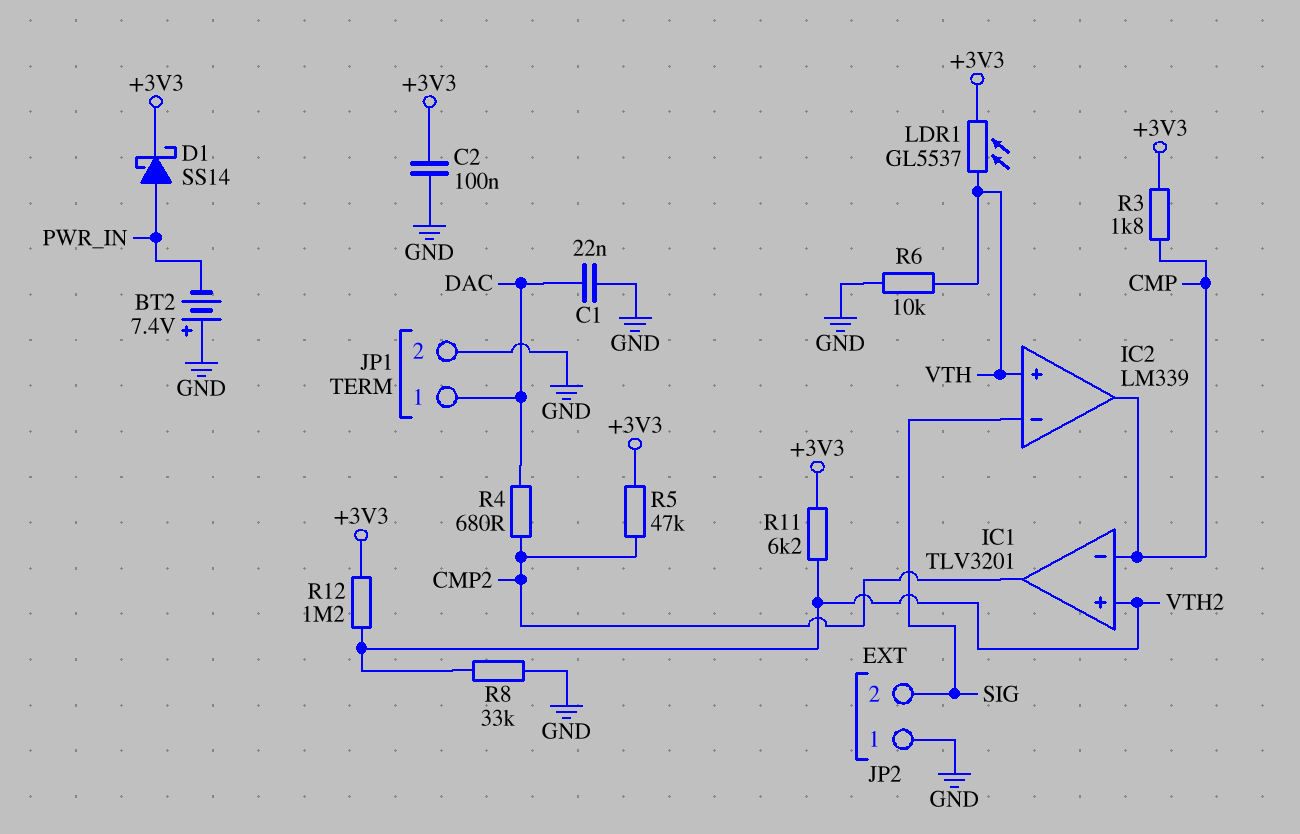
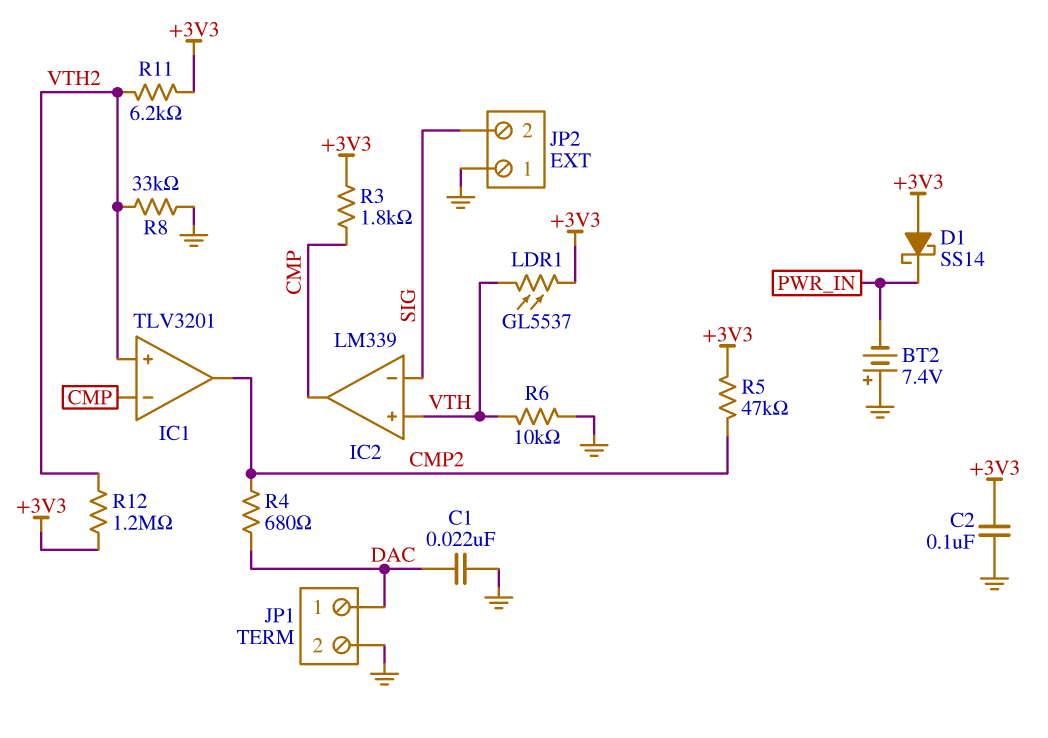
D1: schottky SS14 (A PWR_IN, K +3V3) -> schottky SS14 (A +3V3, K PWR_IN)

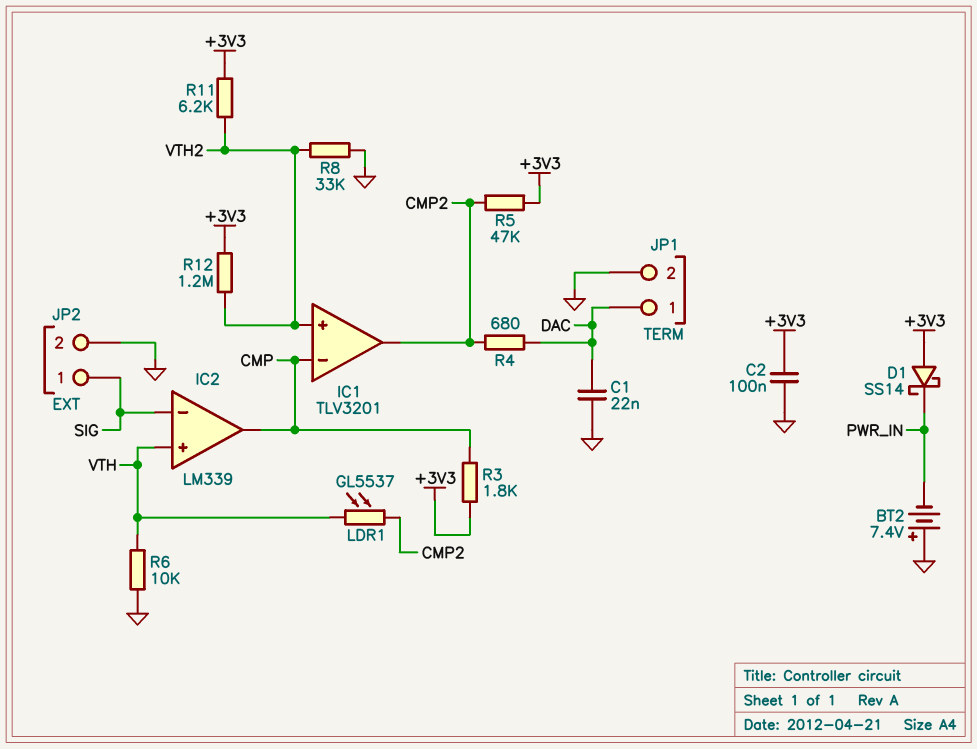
JP2 pin 1: GND -> SIG
JP2 pin 2: SIG -> GND
LDR1: GL5537 (+3V3, VTH) -> GL5537 (CMP2, VTH)

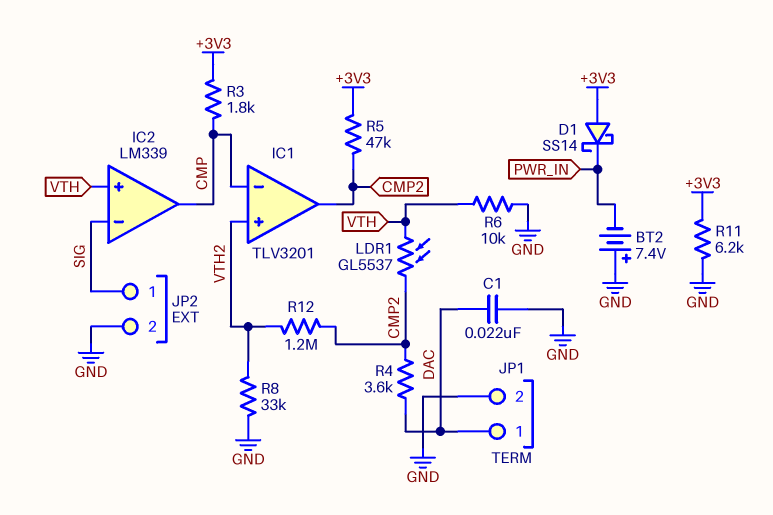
C2: 100nF (+3V3, GND) -> none
R4: 680 (CMP2, DAC) -> 3.6k (CMP2, DAC)
R11: 6.2k (+3V3, VTH2) -> 6.2k (+3V3, GND)
R12: 1.2M (+3V3, VTH2) -> 1.2M (CMP2, VTH2)

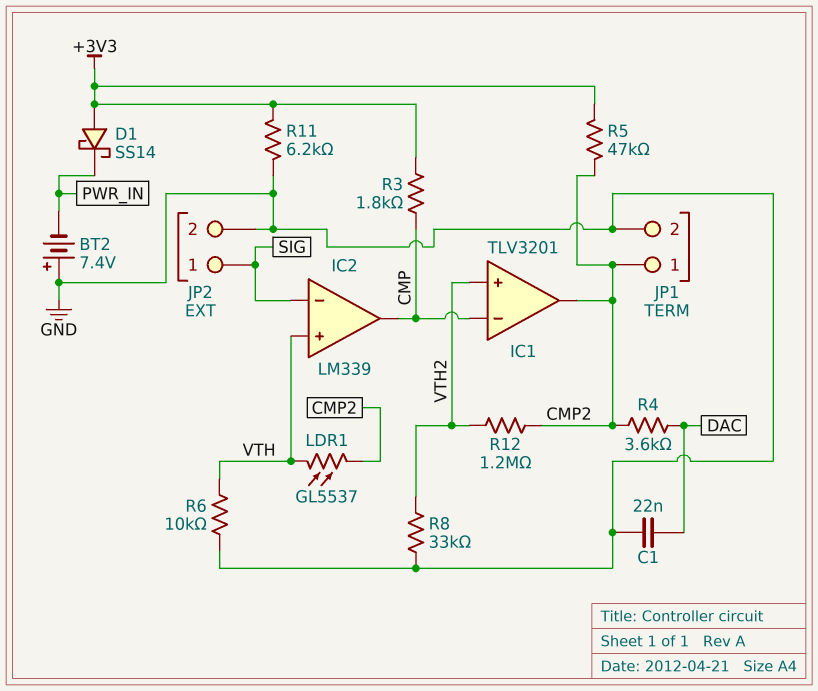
JP1 pin 1: DAC -> CMP2

